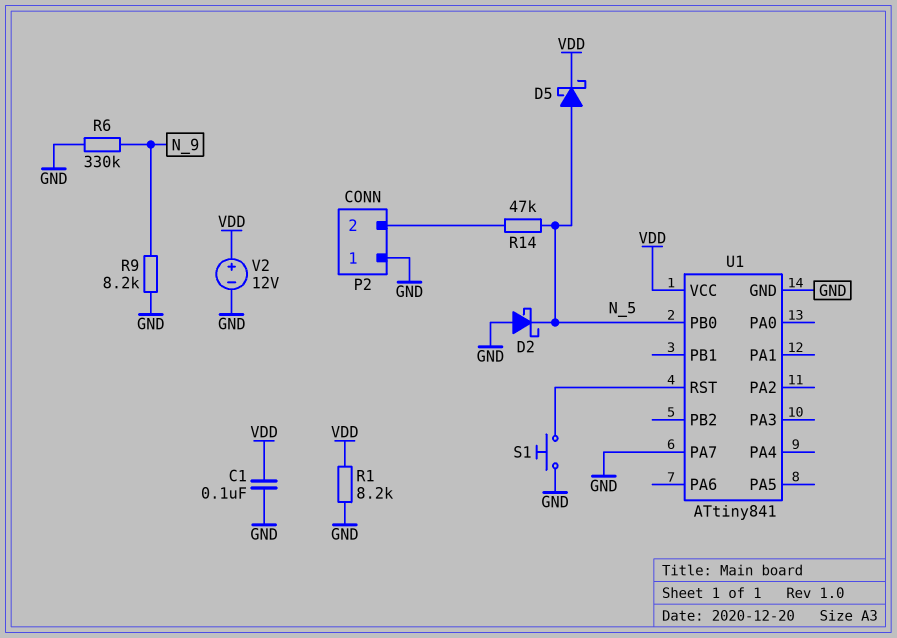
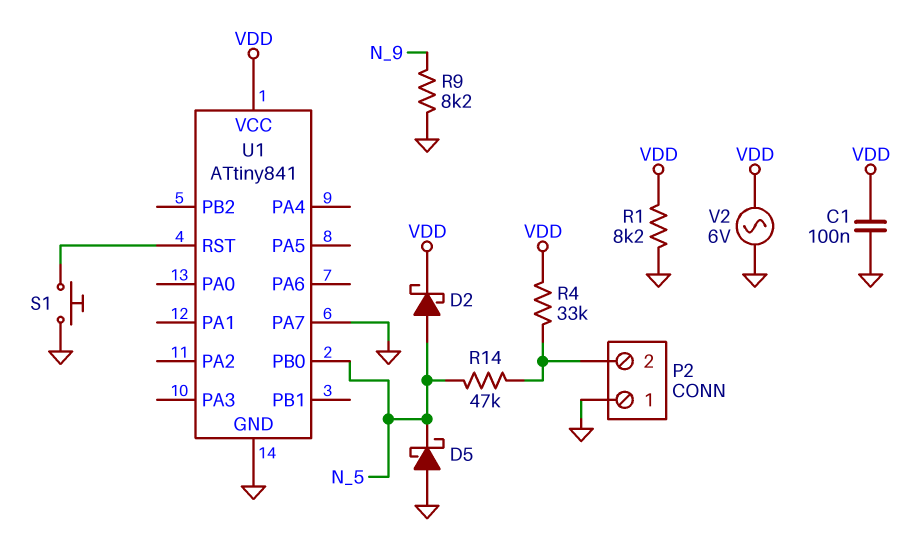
D2: schottky (A GND, K N_5) -> schottky (A N_5, K VDD)
D5: schottky (A N_5, K VDD) -> schottky (A GND, K N_5)
R4: none -> 33k (P2/2, VDD)
R6: 330k (GND, N_9) -> none
V2: 12V (plus VDD, minus GND) -> AC 6V (GND, VDD)

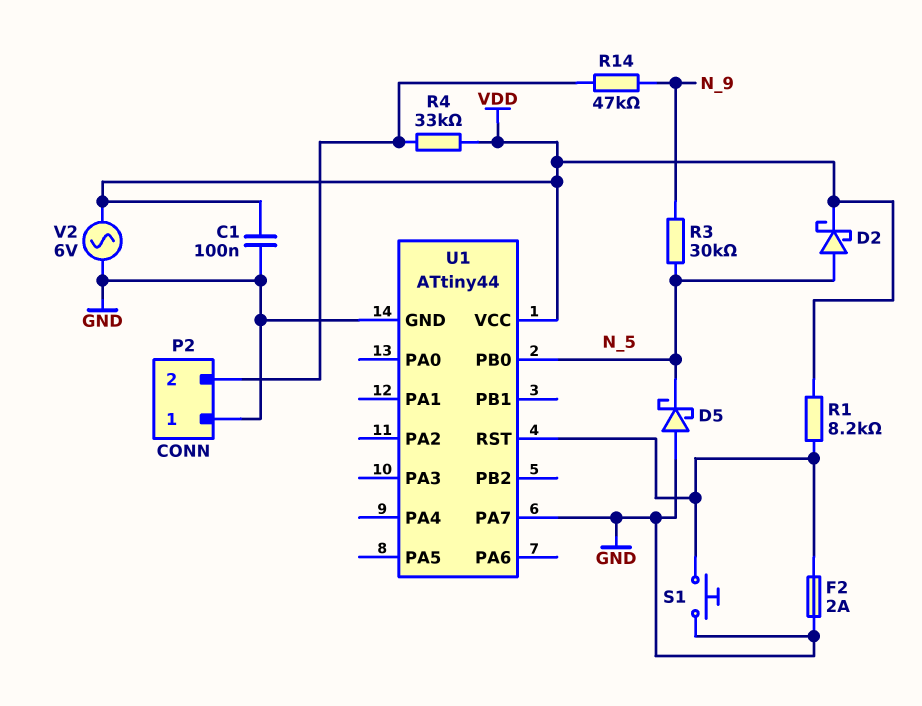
F2: none -> 2A (GND, U1/RST)
R1: 8.2k (GND, VDD) -> 8.2k (U1/RST, VDD)
R3: none -> 30k (N_5, N_9)
R9: 8.2k (GND, N_9) -> none
R14: 47k (N_5, P2/2) -> 47k (N_9, P2/2)
U1: ATtiny841 -> ATtiny44

